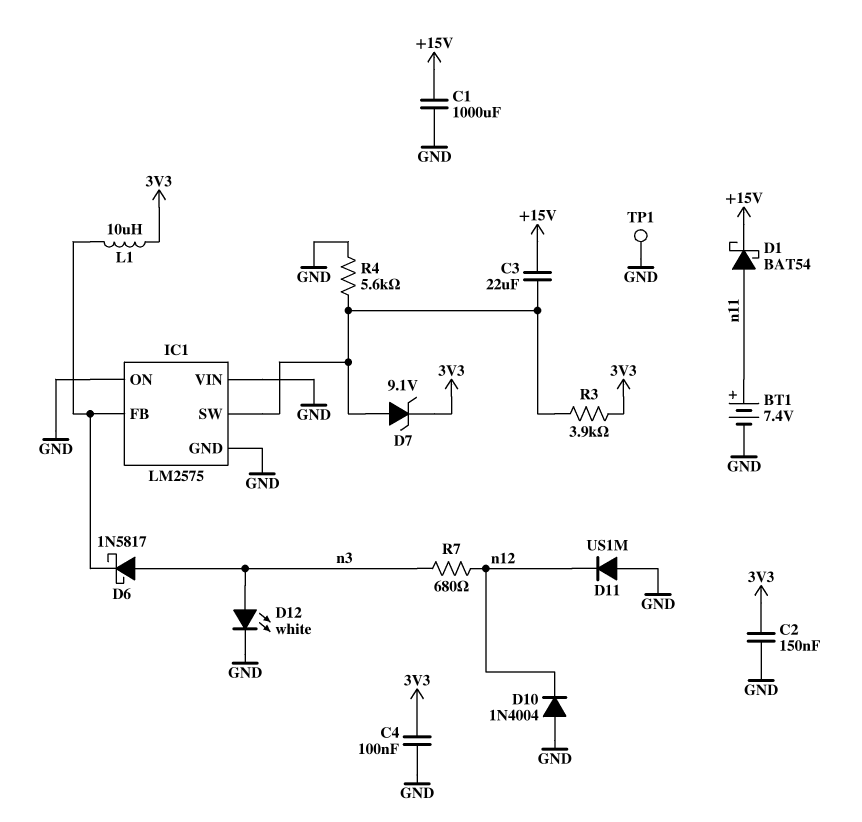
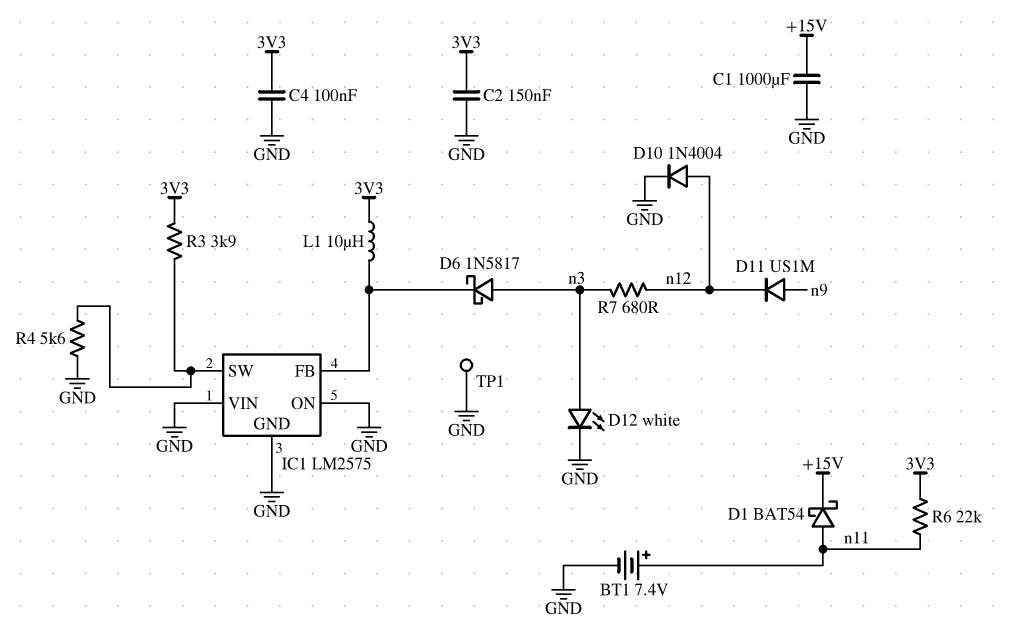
C3: 22uF (+15V, IC1/SW) -> none
D7: zener 9.1V (A IC1/SW, K 3V3) -> none
D10: diode 1N4004 (A GND, K n12) -> diode 1N4004 (A n12, K GND)
D11: diode US1M (A GND, K n12) -> diode US1M (A n9, K n12)
R6: none -> 22k (3V3, n11)

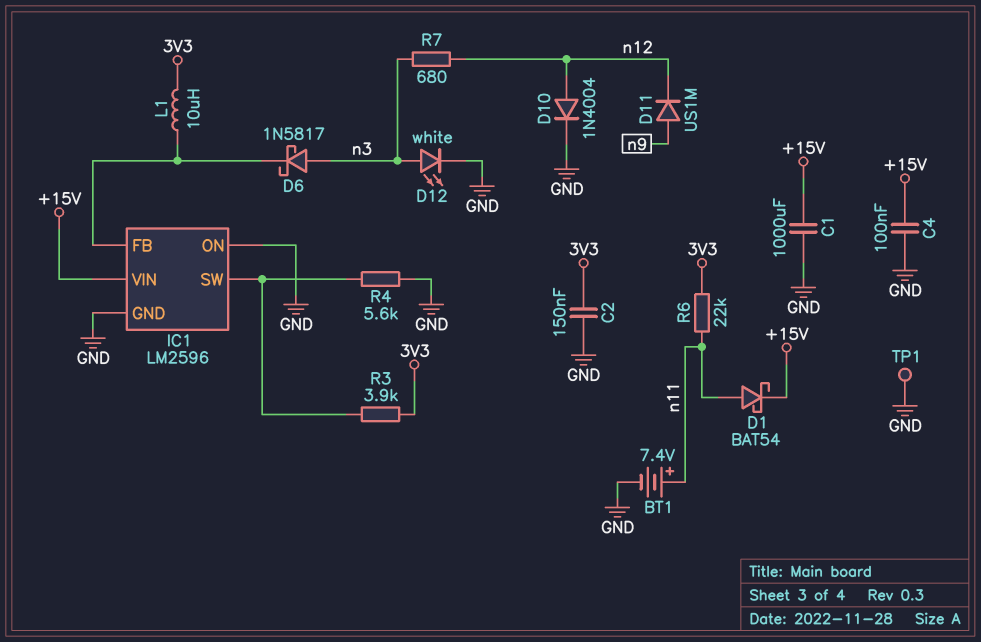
C4: 100nF (3V3, GND) -> 100nF (+15V, GND)
IC1: LM2575 -> LM2596
IC1 pin VIN: GND -> +15V

